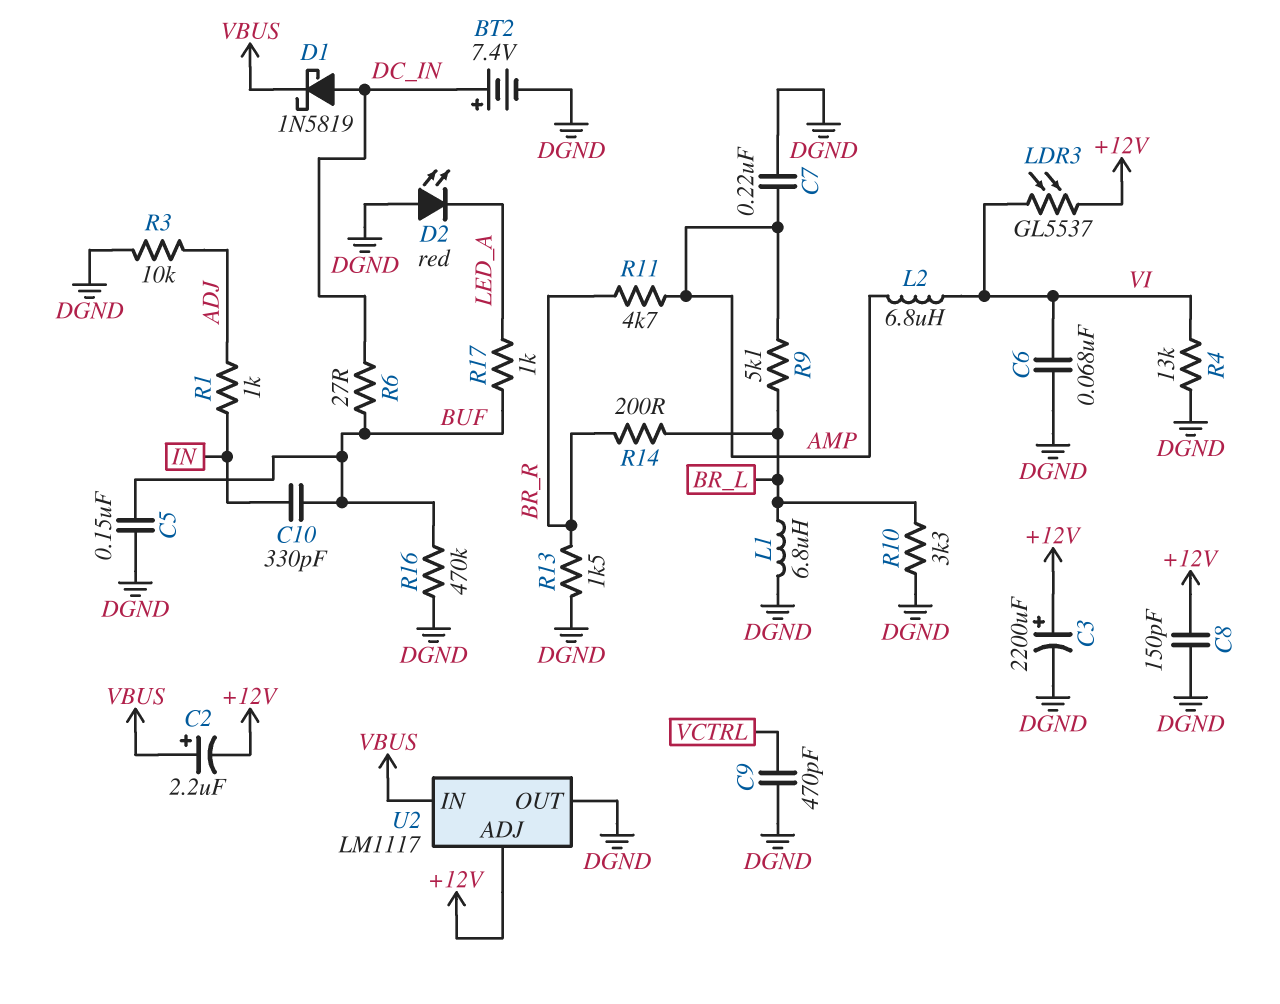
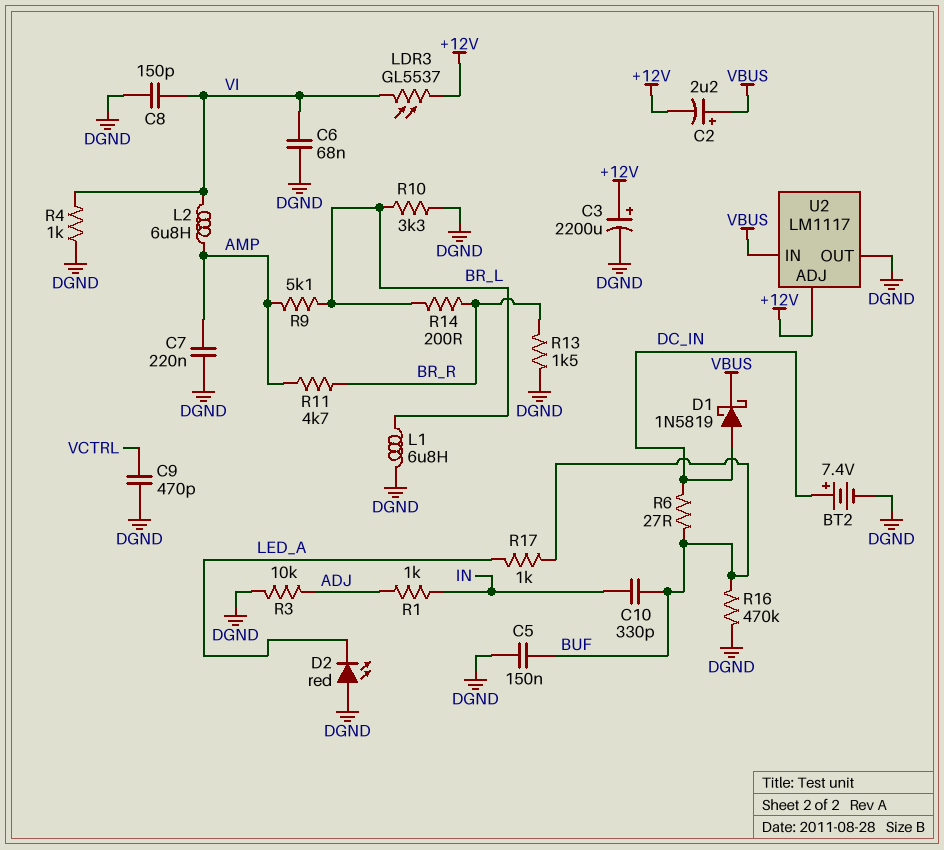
C8: 150pF (+12V, DGND) -> 150pF (DGND, VI)
R4: 13k (DGND, VI) -> 1k (DGND, VI)

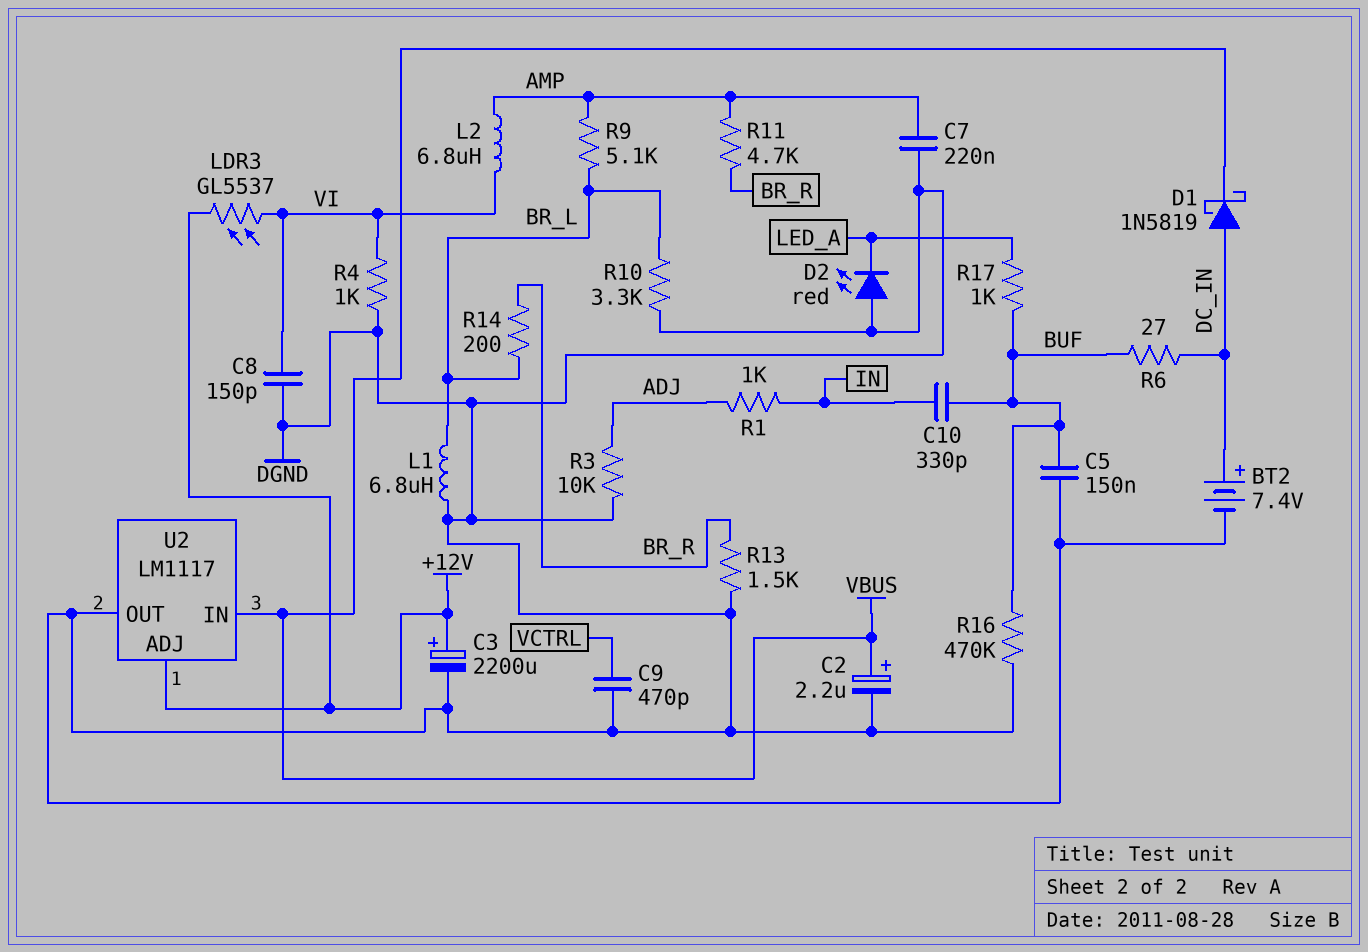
C2: 2.2uF (plus VBUS, minus +12V) -> 2.2uF (plus VBUS, minus DGND)
C6: 68nF (DGND, VI) -> none

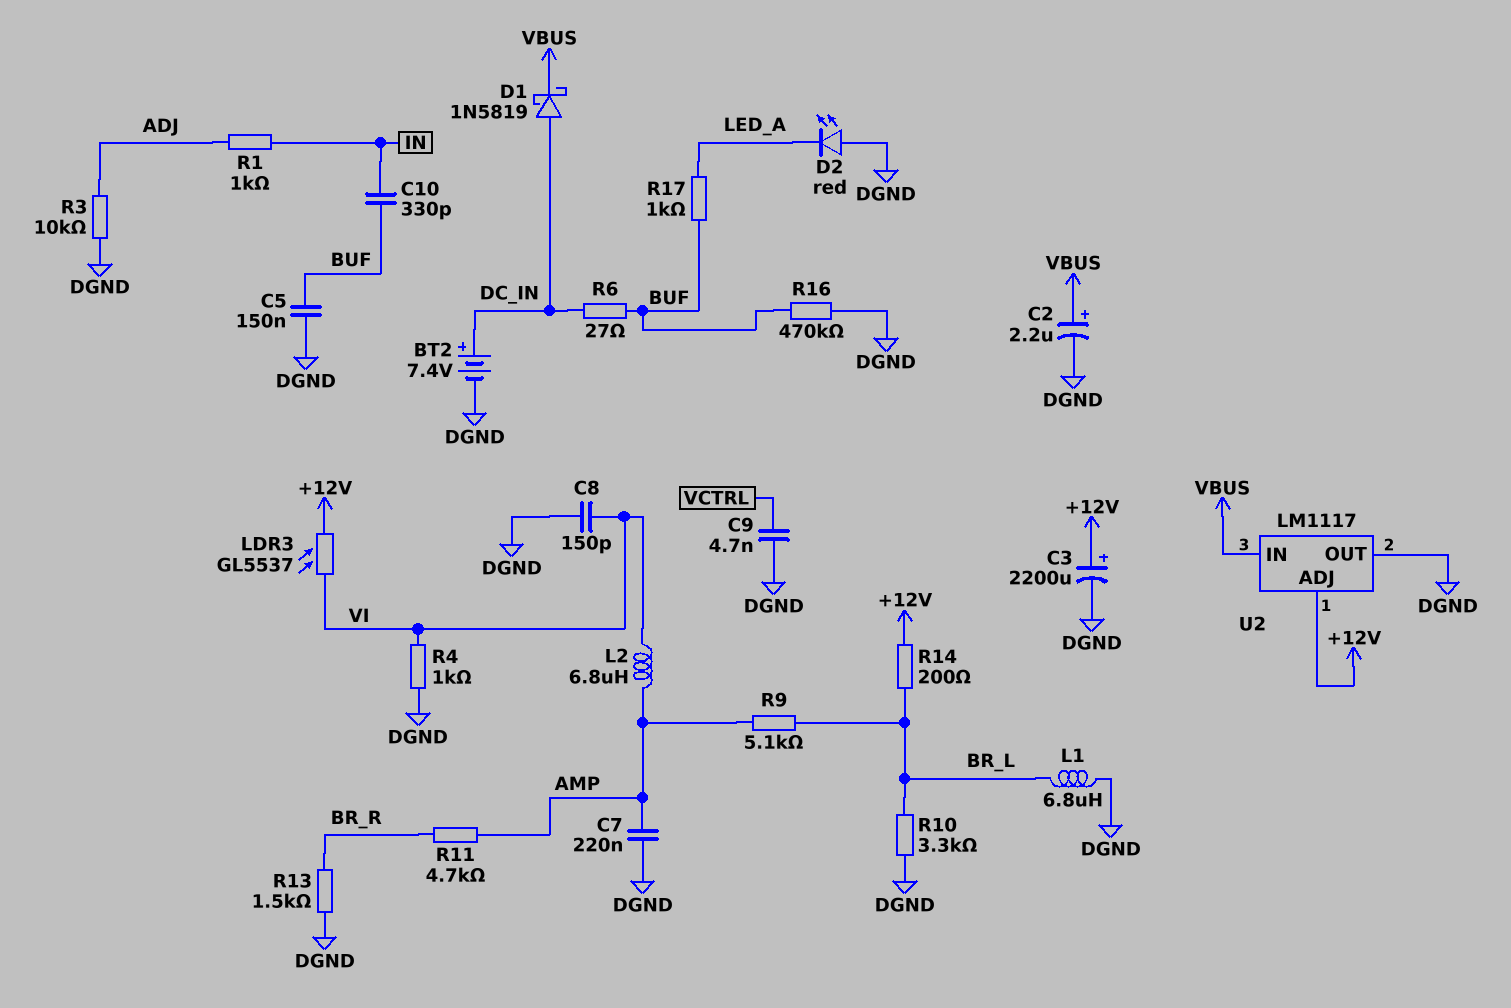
C9: 470pF (DGND, VCTRL) -> 4.7nF (DGND, VCTRL)
R14: 200 (BR_L, BR_R) -> 200 (+12V, BR_L)

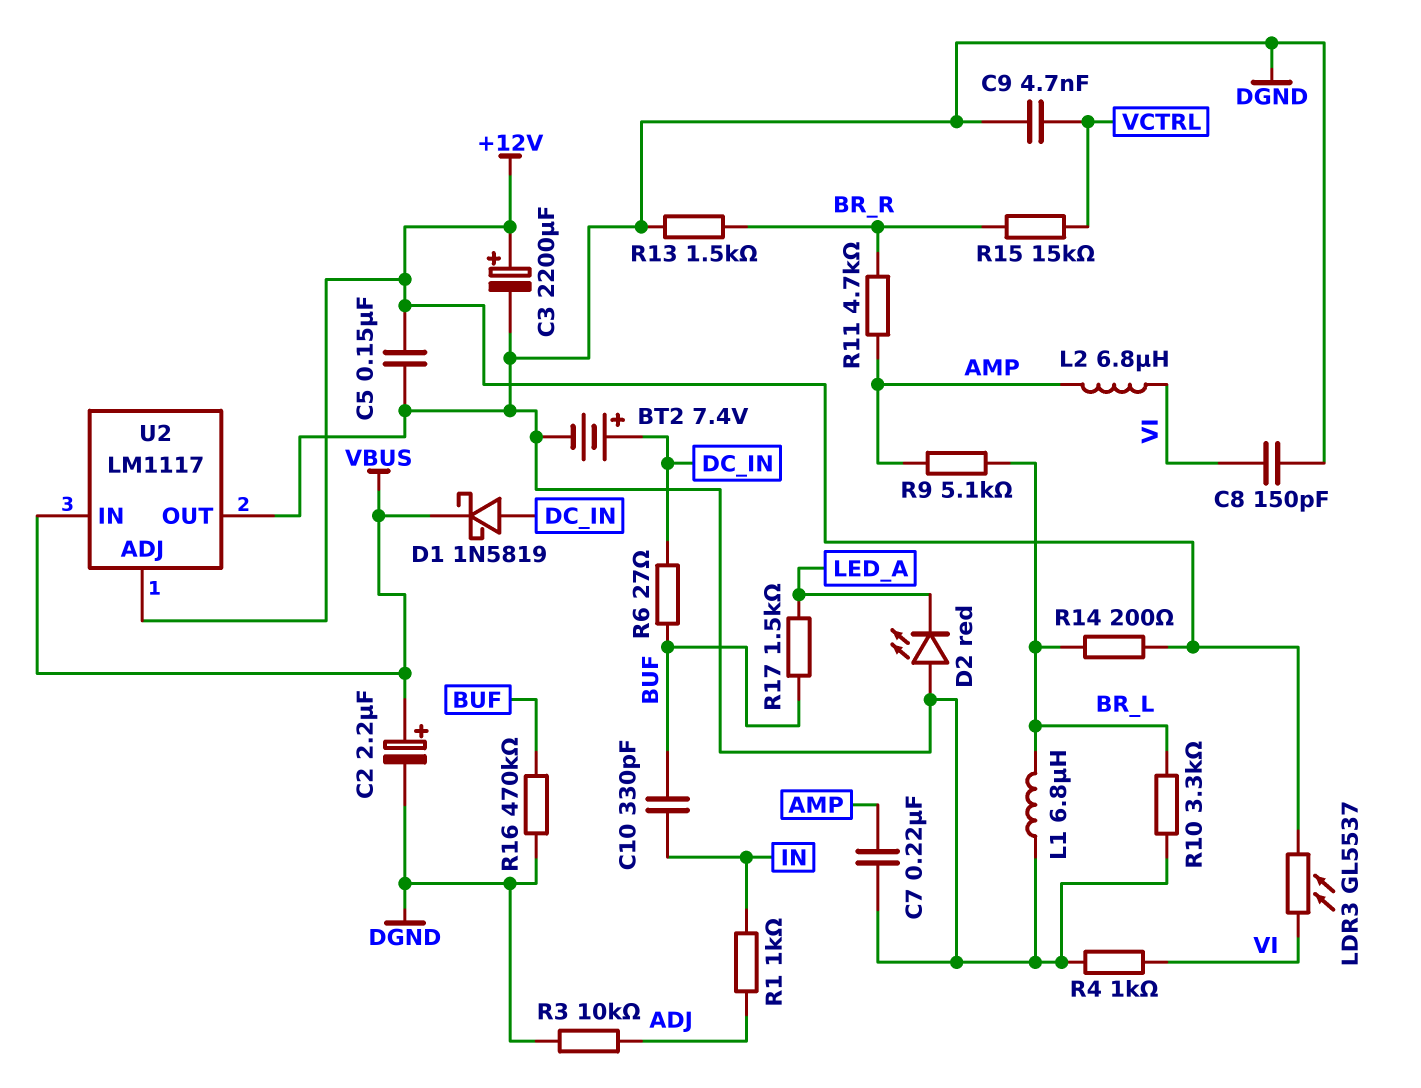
C5: 150nF (BUF, DGND) -> 150nF (+12V, DGND)
R15: none -> 15k (BR_R, VCTRL)
R17: 1k (BUF, LED_A) -> 1.5k (BUF, LED_A)

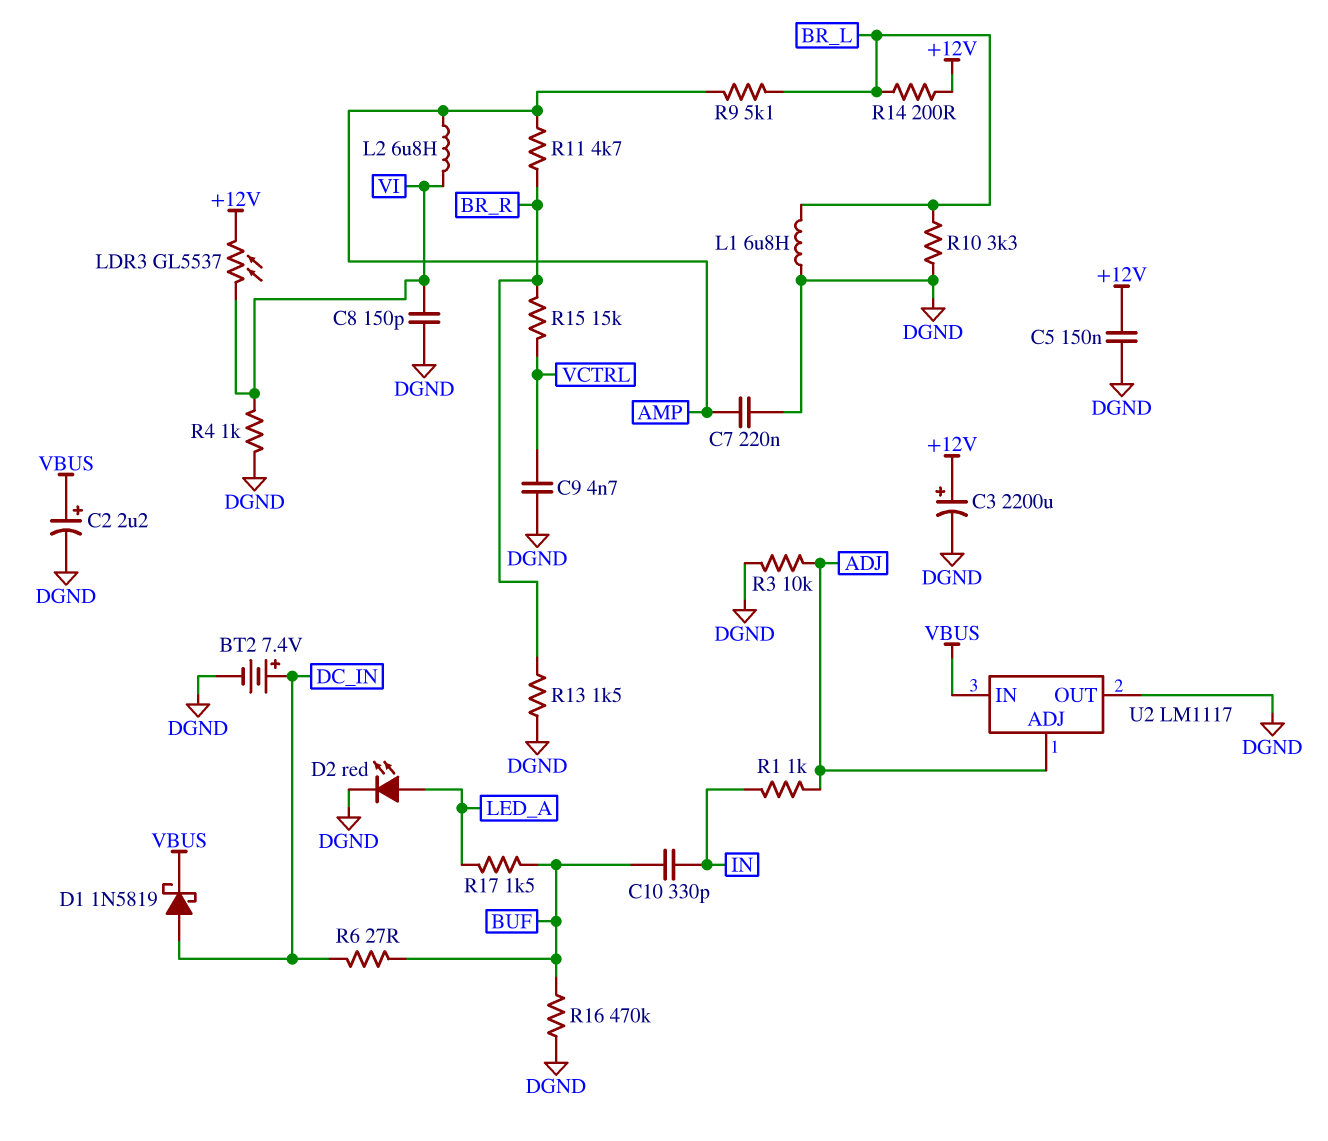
D2: LED red (A DGND, K LED_A) -> LED red (A LED_A, K DGND)
U2 pin ADJ: +12V -> ADJ

